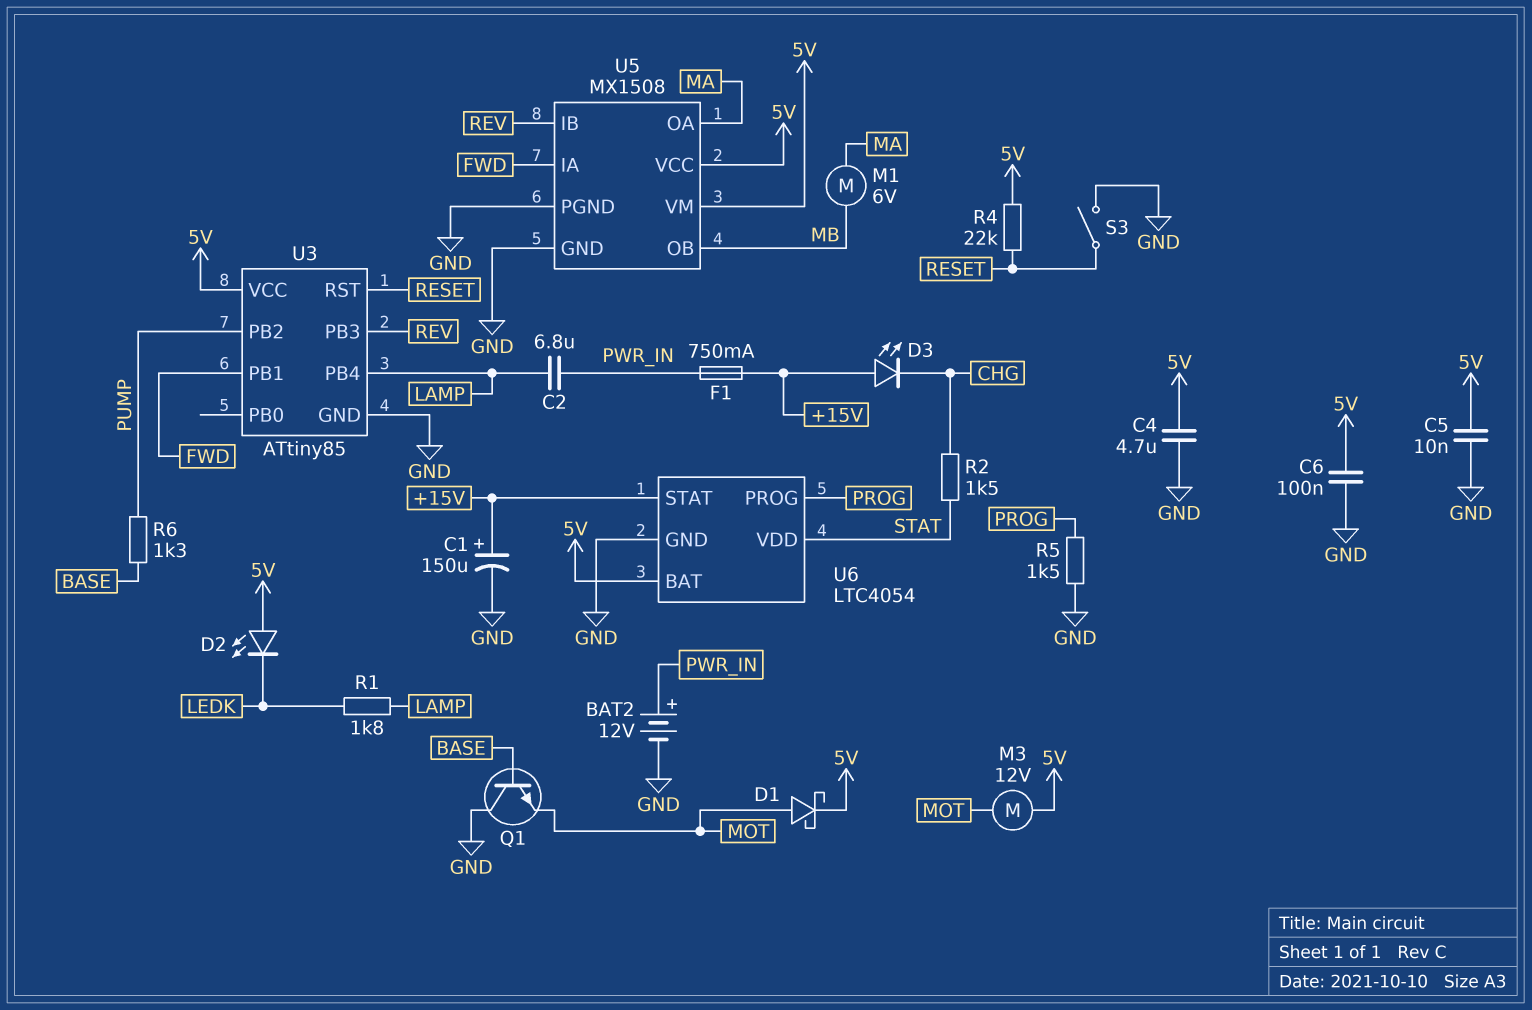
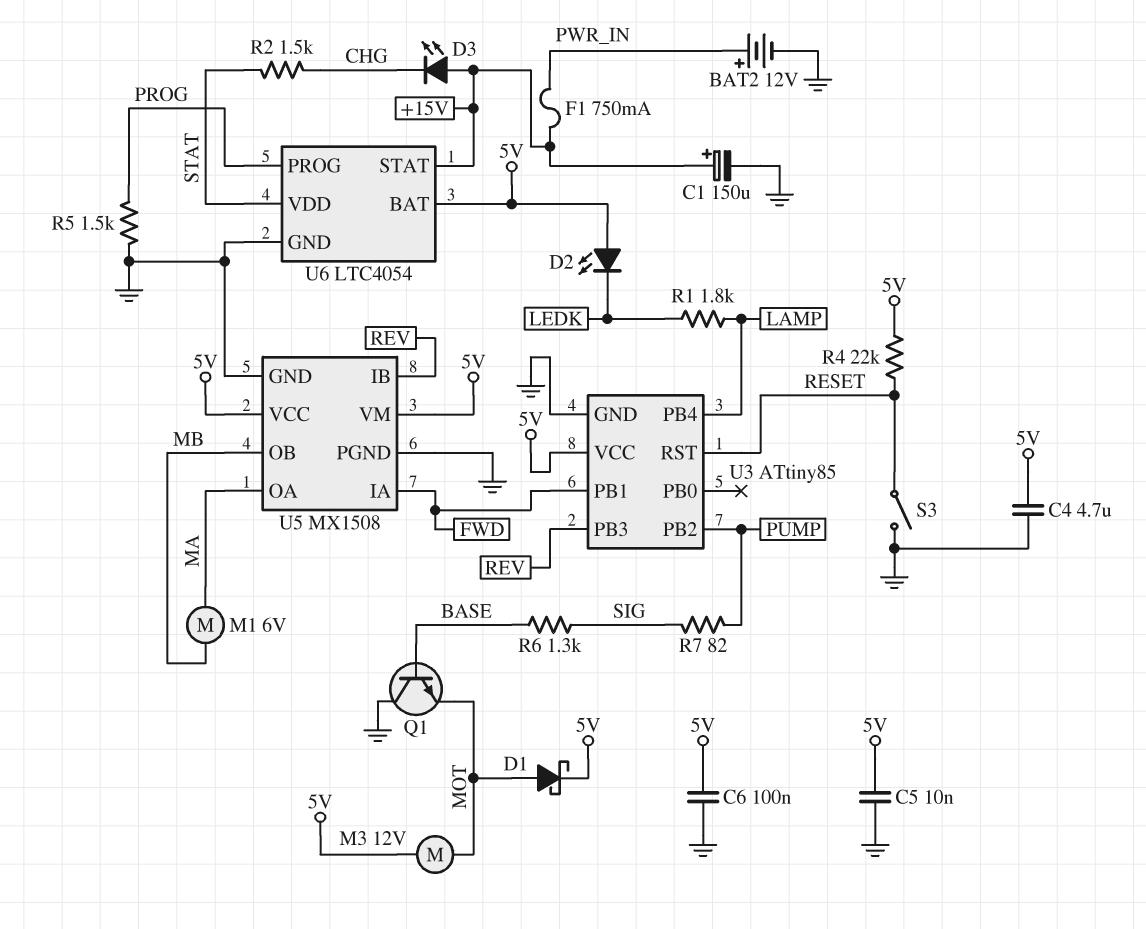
C2: 6.8uF (LAMP, PWR_IN) -> none
R6: 1.3k (BASE, PUMP) -> 1.3k (BASE, SIG)
R7: none -> 82 (PUMP, SIG)

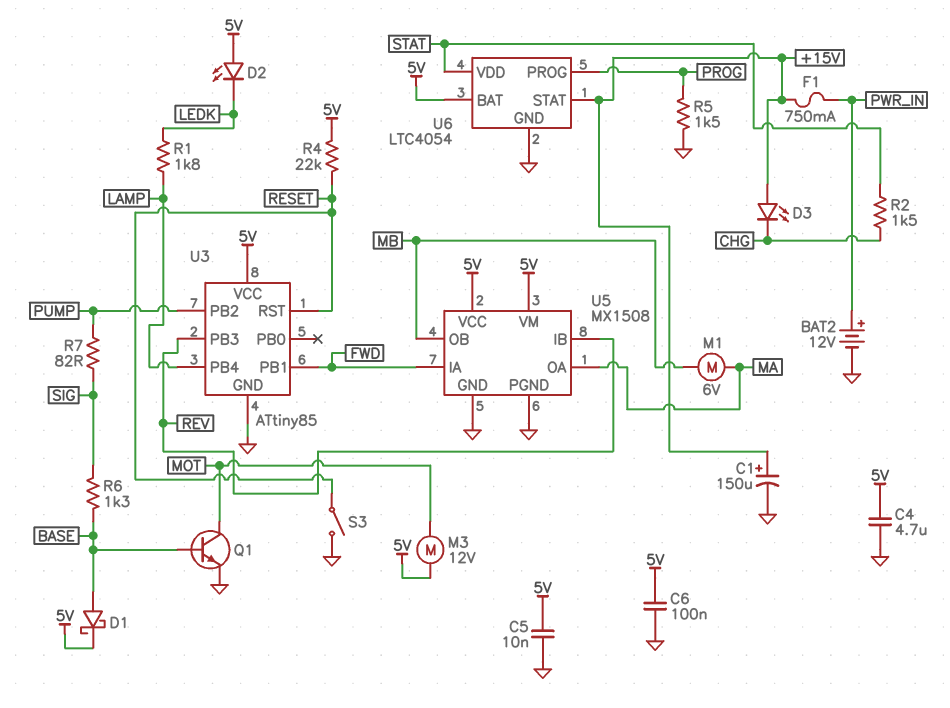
D1: schottky (A MOT, K 5V) -> schottky (A BASE, K 5V)
Q1: NPN (B BASE, C GND, E MOT) -> NPN (B BASE, C MOT, E GND)

